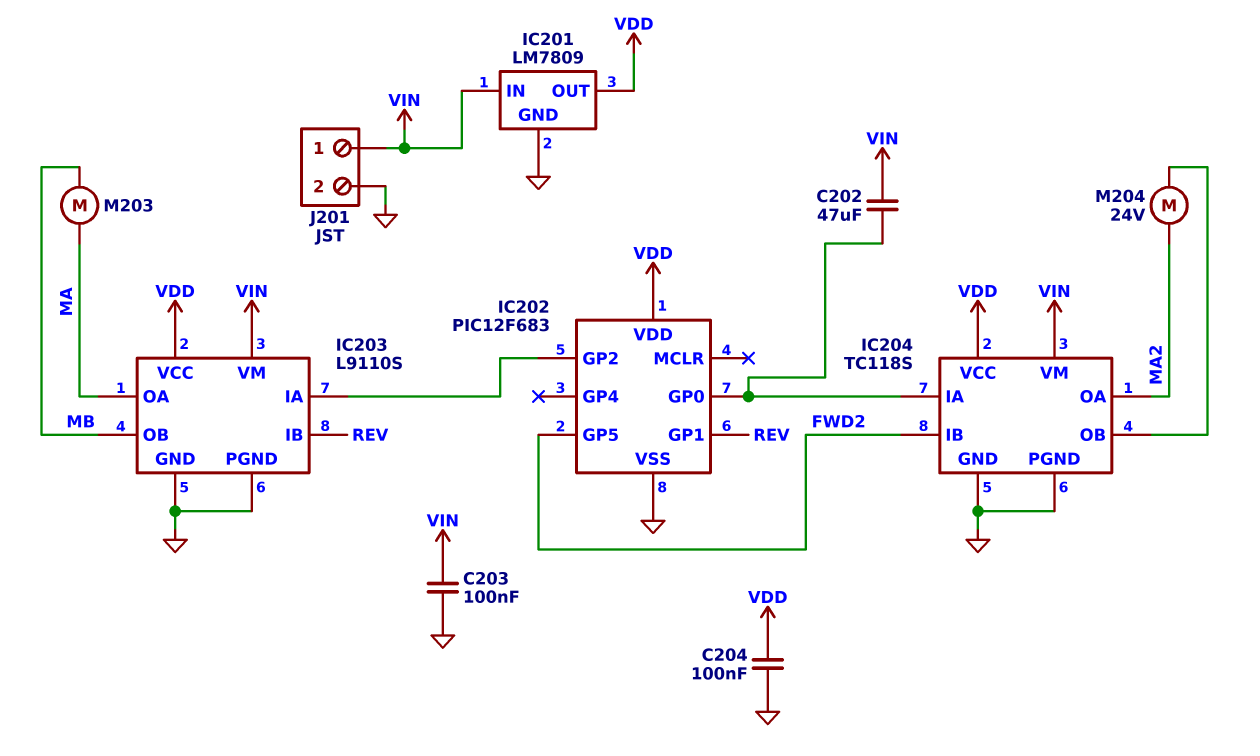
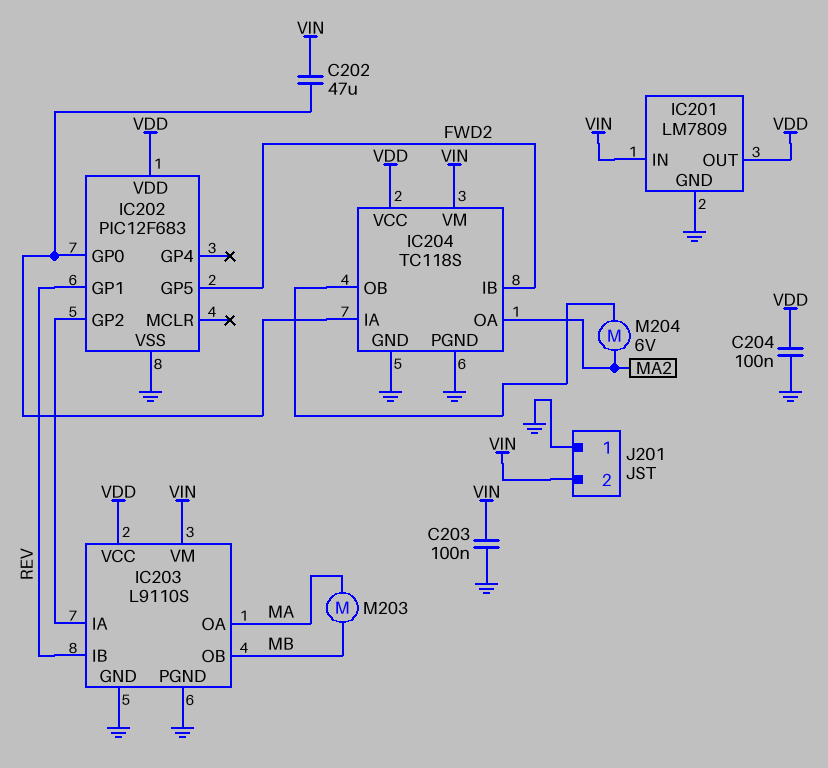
J201 pin 1: VIN -> GND
J201 pin 2: GND -> VIN
M204: motor 24V (IC204/OB, MA2) -> motor 6V (IC204/OB, MA2)

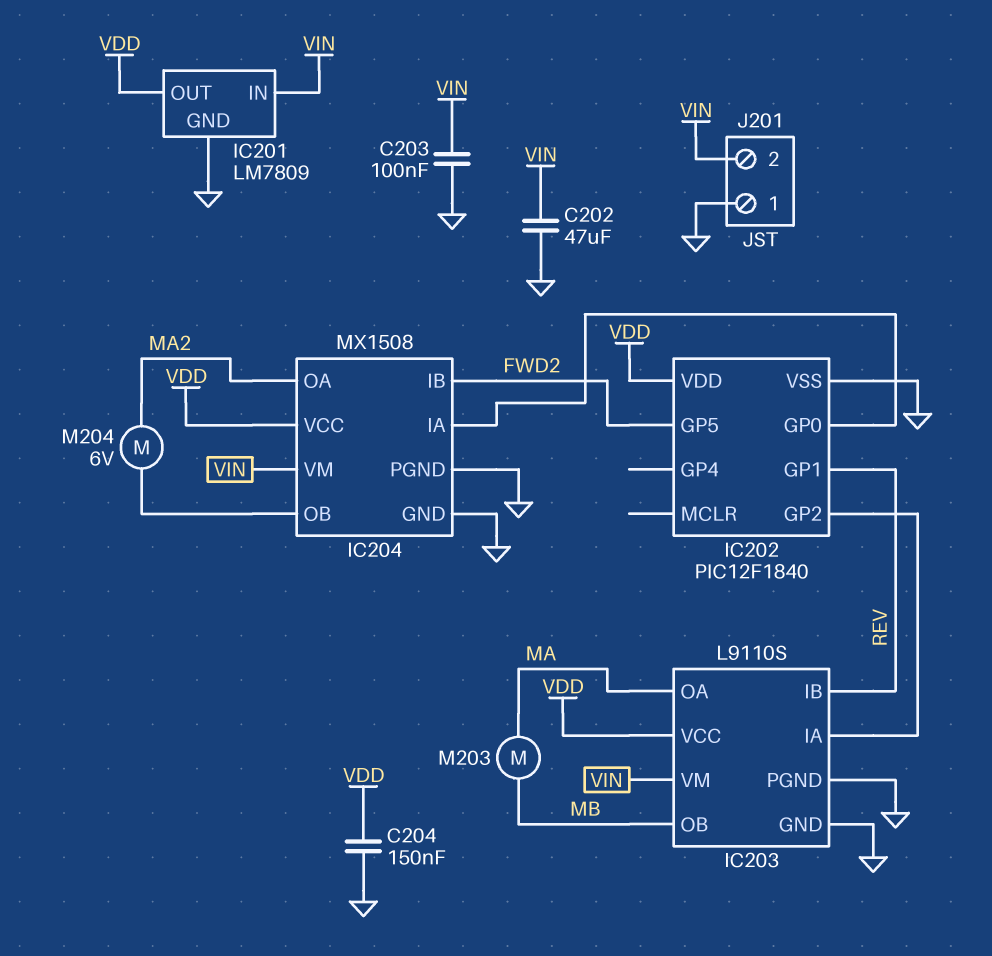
C202: 47uF (IC202/GP0, VIN) -> 47uF (GND, VIN)
C204: 100nF (GND, VDD) -> 150nF (GND, VDD)
IC202: PIC12F683 -> PIC12F1840
IC204: TC118S -> MX1508

